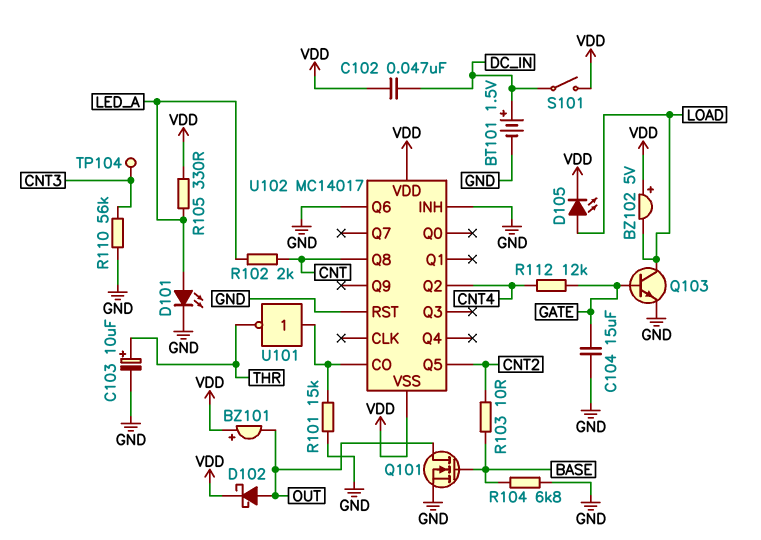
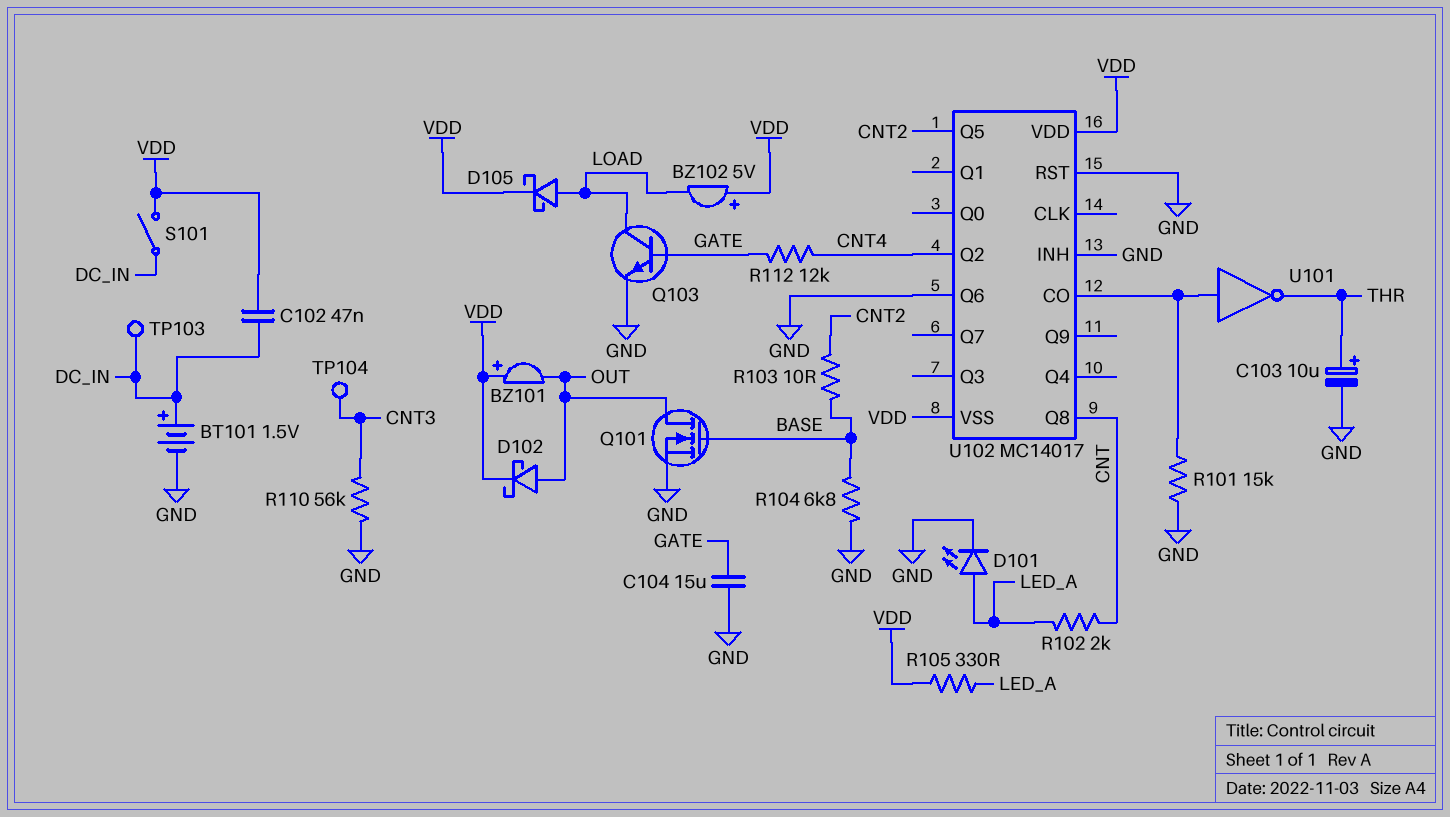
D105: LED (A LOAD, K VDD) -> schottky (A LOAD, K VDD)
TP103: none -> test point (DC_IN)

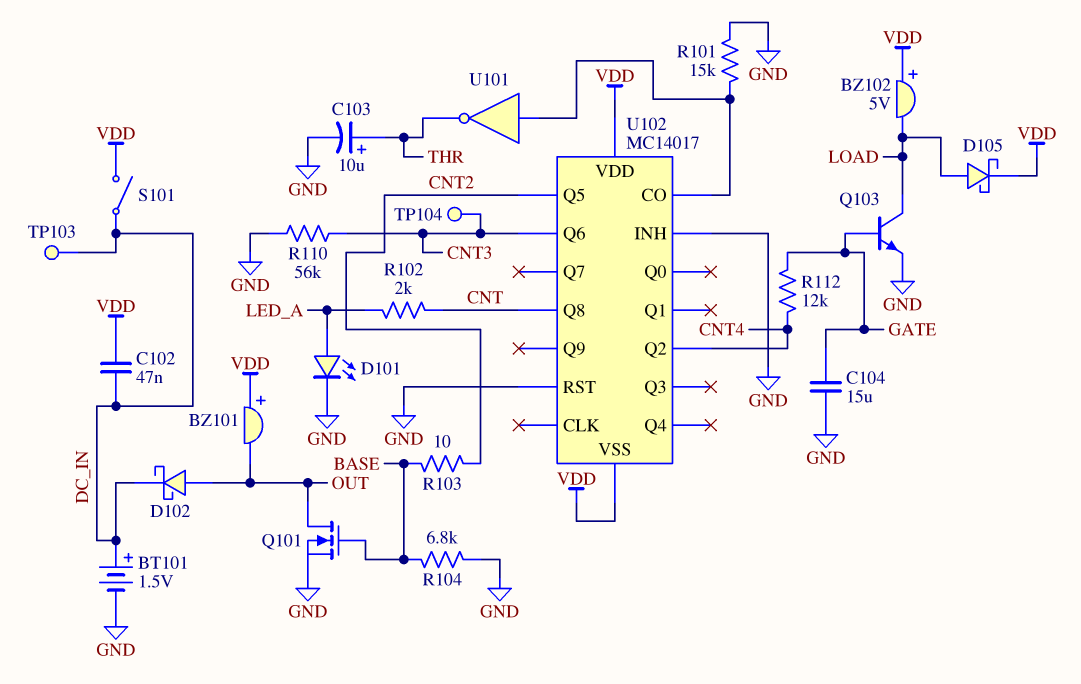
D102: schottky (A OUT, K VDD) -> schottky (A OUT, K DC_IN)
R105: 330 (LED_A, VDD) -> none
U102 pin Q6: GND -> CNT3

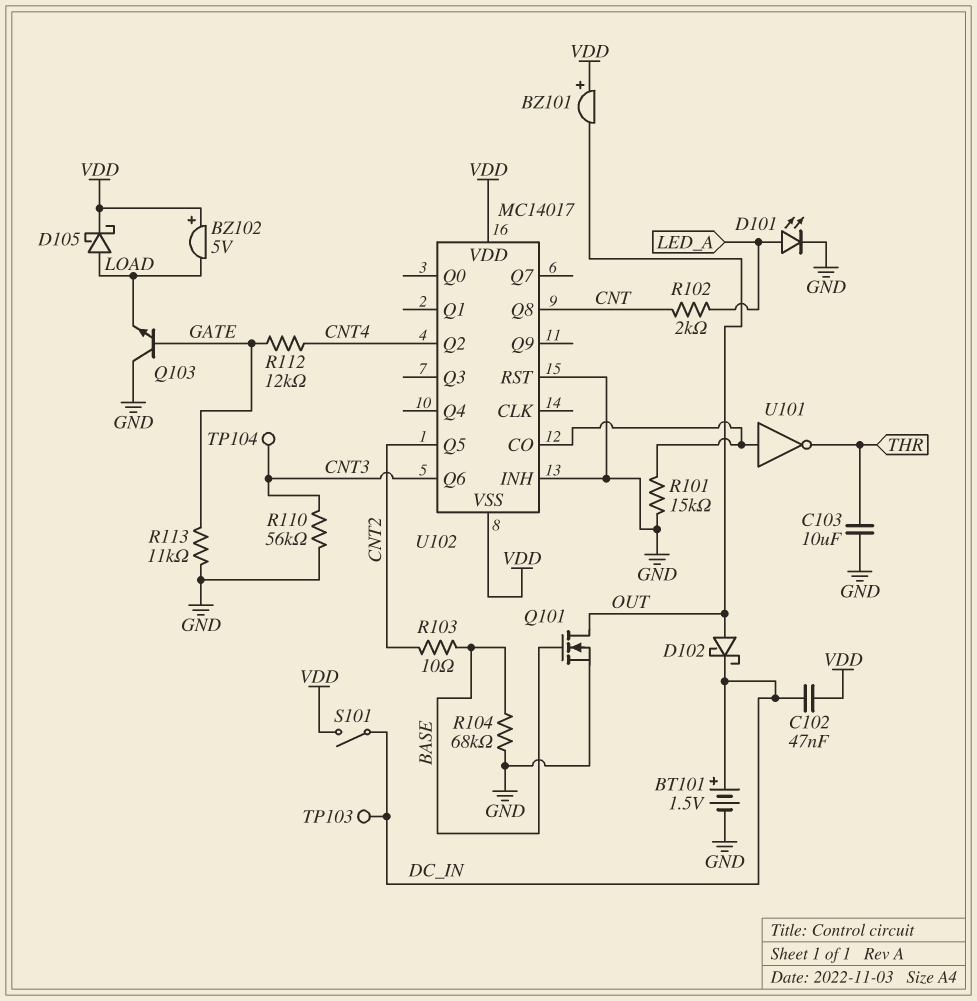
C103: 10uF (plus THR, minus GND) -> 10uF (GND, THR)
C104: 15uF (GATE, GND) -> none
Q103: NPN (B GATE, C LOAD, E GND) -> NPN (B GATE, C GND, E LOAD)
R104: 6.8k (BASE, GND) -> 68k (BASE, GND)
R113: none -> 11k (GATE, GND)

